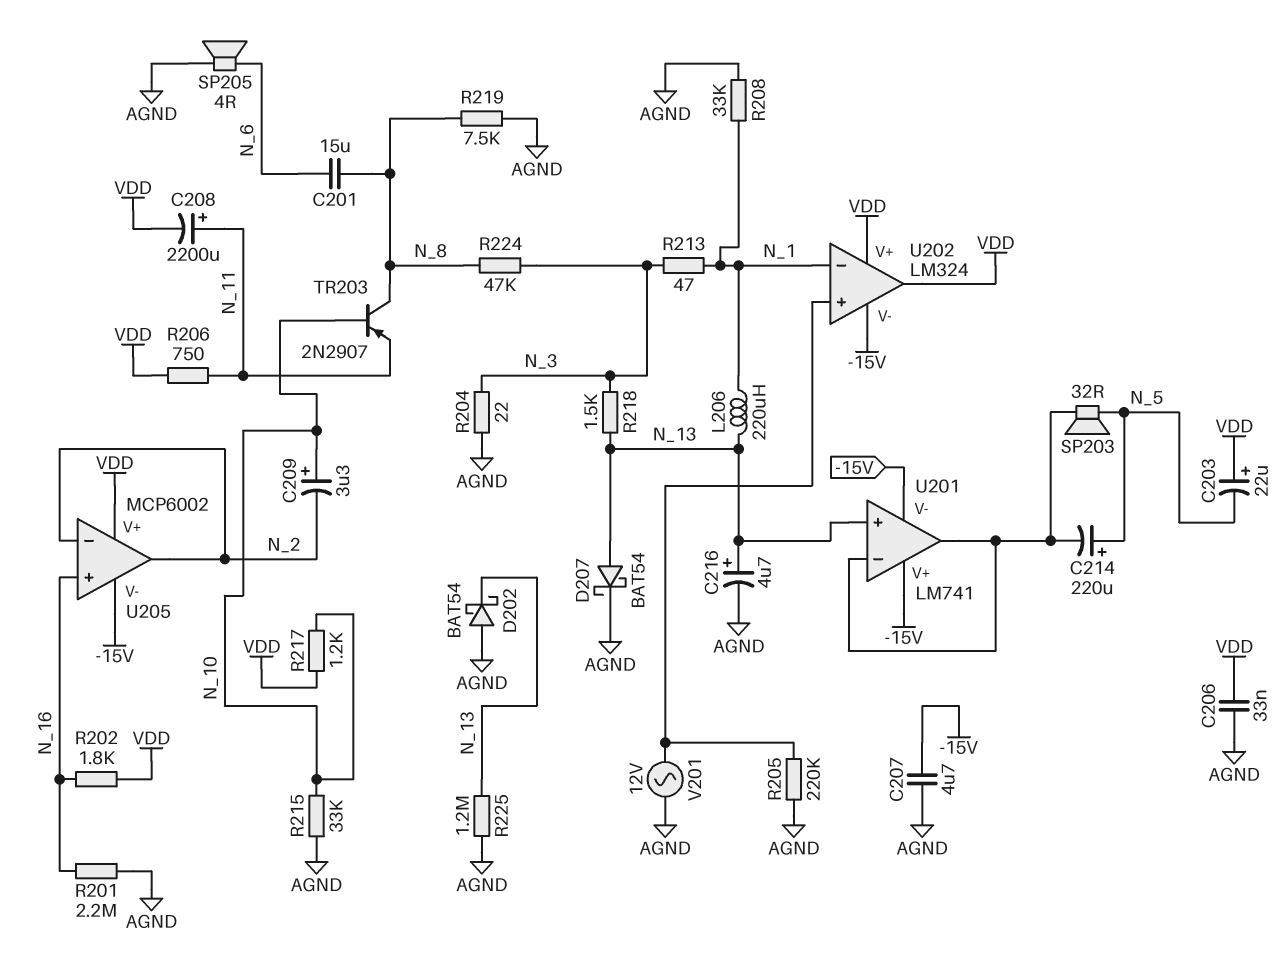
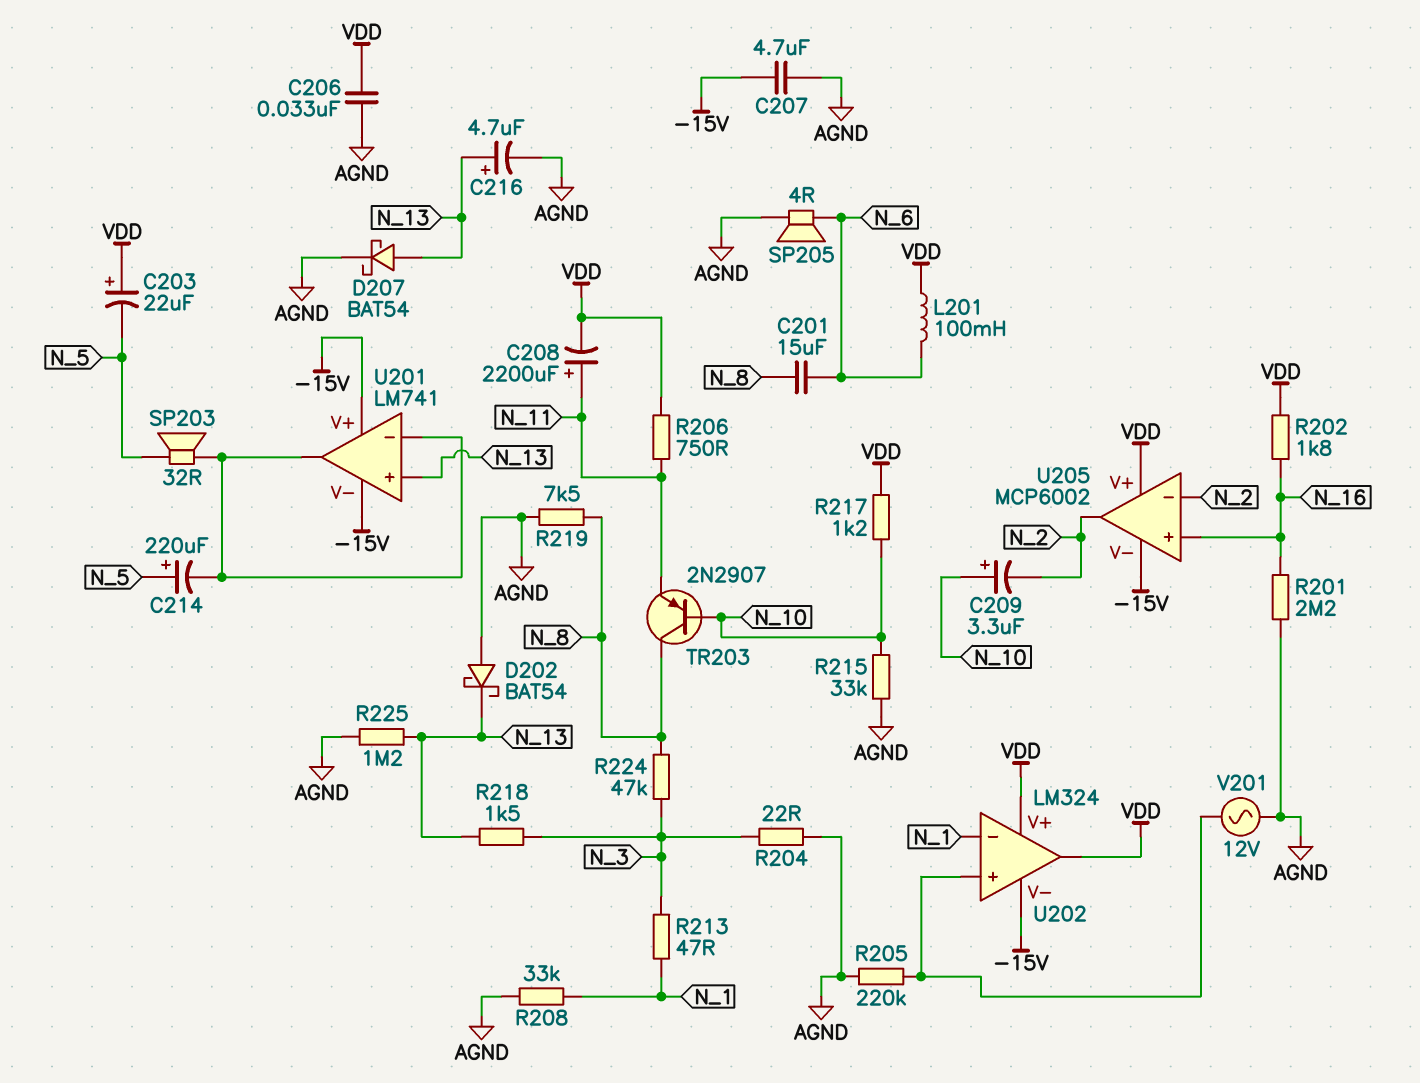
L201: none -> 100mH (N_6, VDD)
L206: 220uH (N_1, N_13) -> none

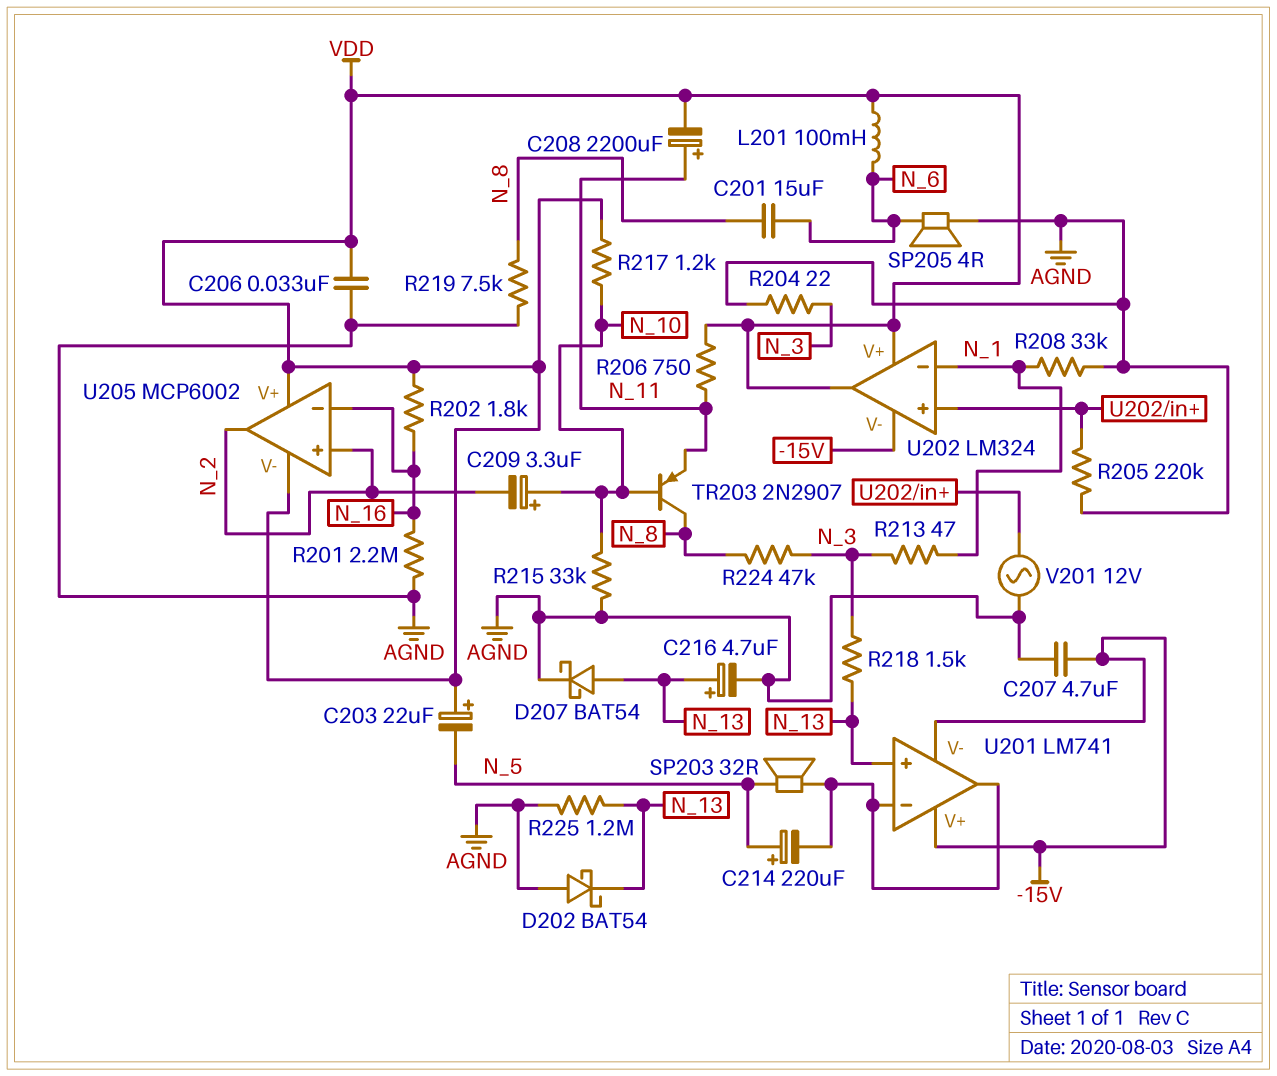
U205 pin V-: -15V -> VDD
U205 pin in+: N_16 -> N_2
U205 pin in-: N_2 -> N_16

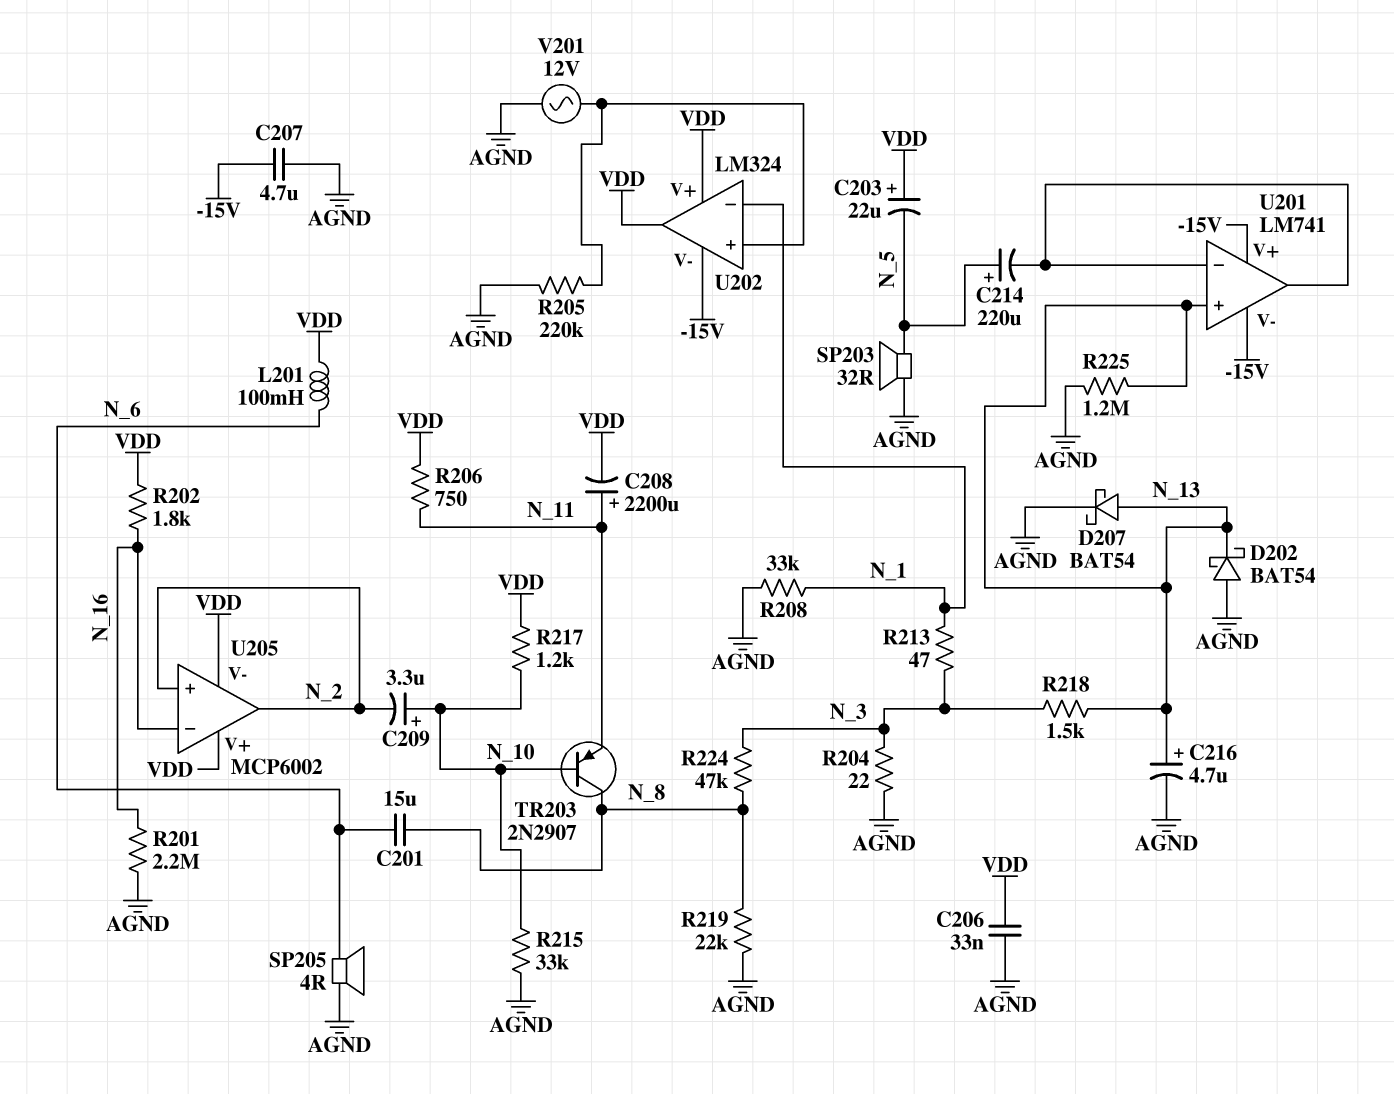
R219: 7.5k (AGND, N_8) -> 22k (AGND, N_8)
SP203: speaker 32R (N_5, U201/in-) -> speaker 32R (AGND, N_5)

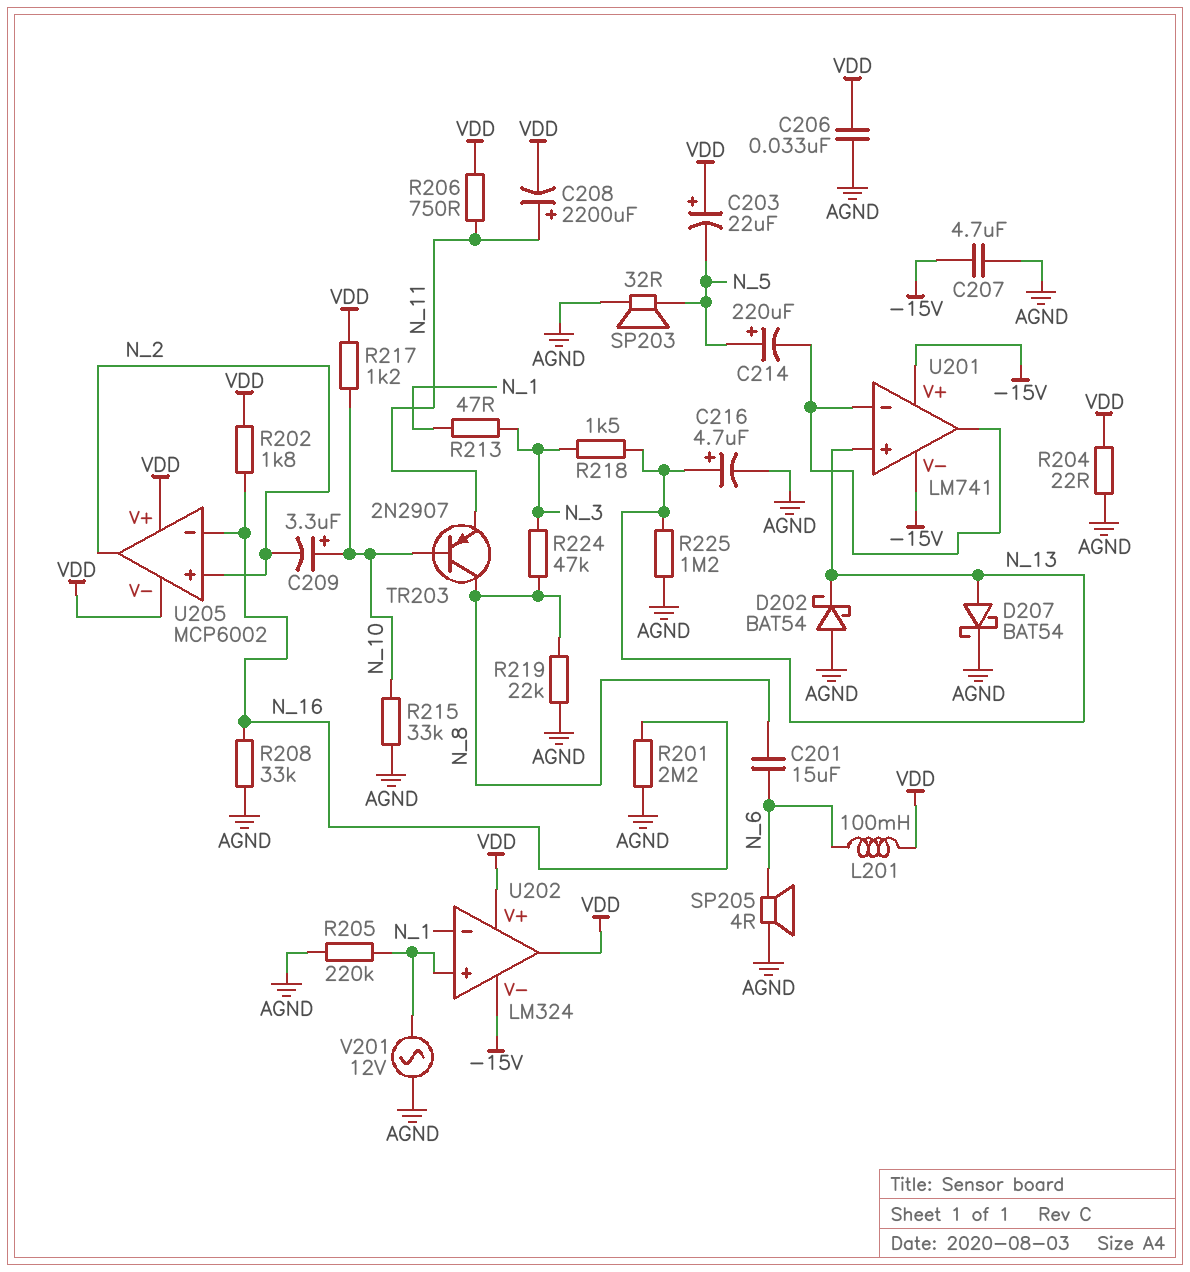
R204: 22 (AGND, N_3) -> 22 (AGND, VDD)
R208: 33k (AGND, N_1) -> 33k (AGND, N_16)

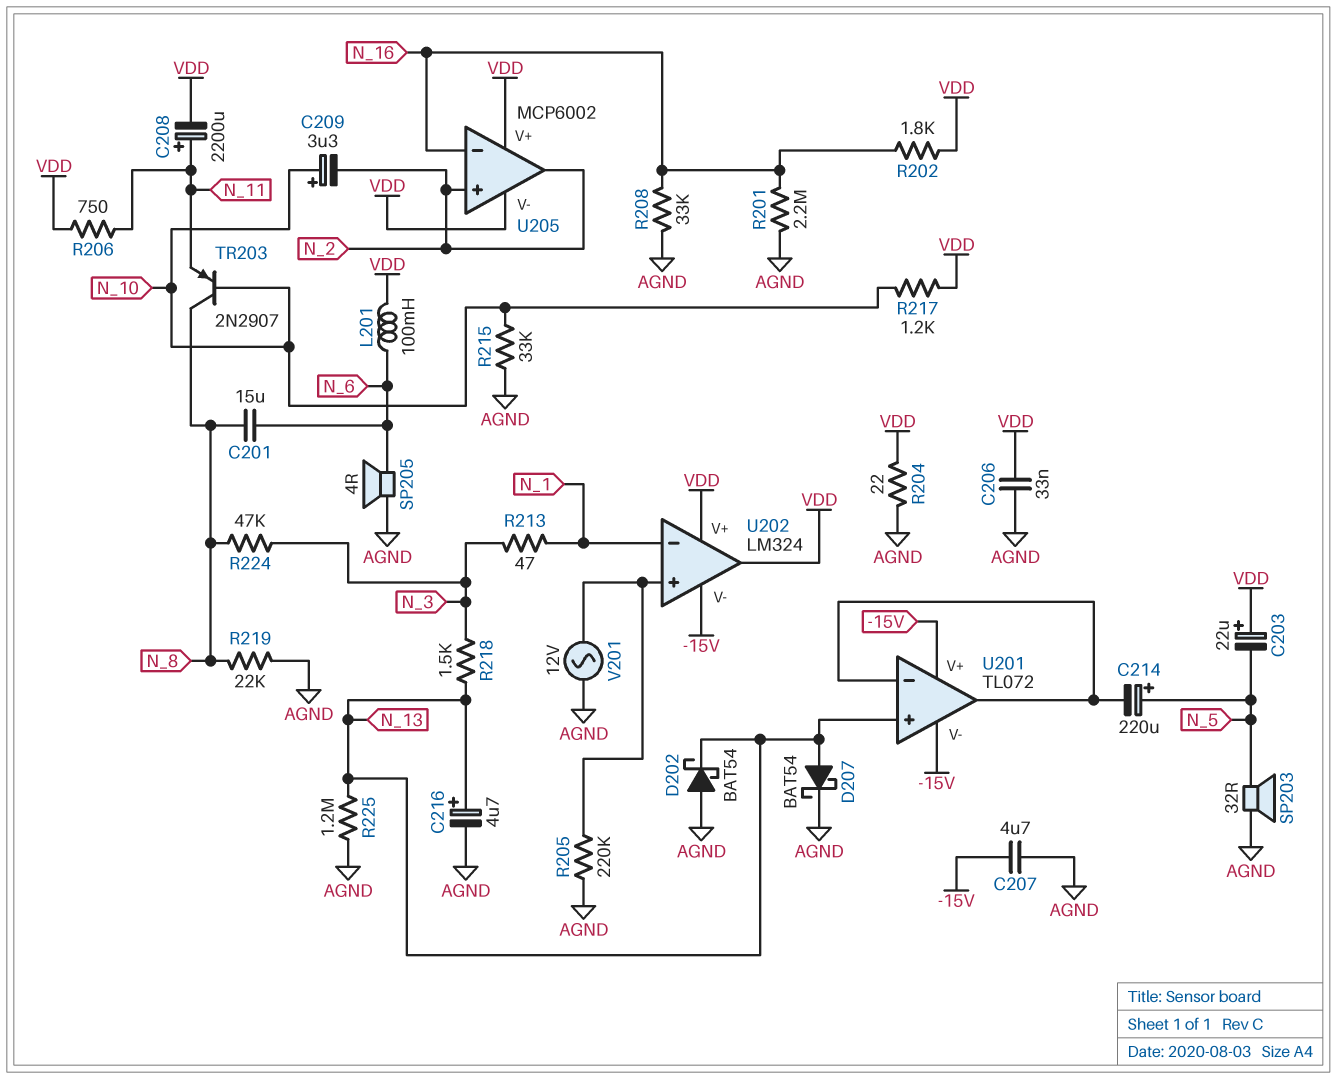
U201: LM741 -> TL072

